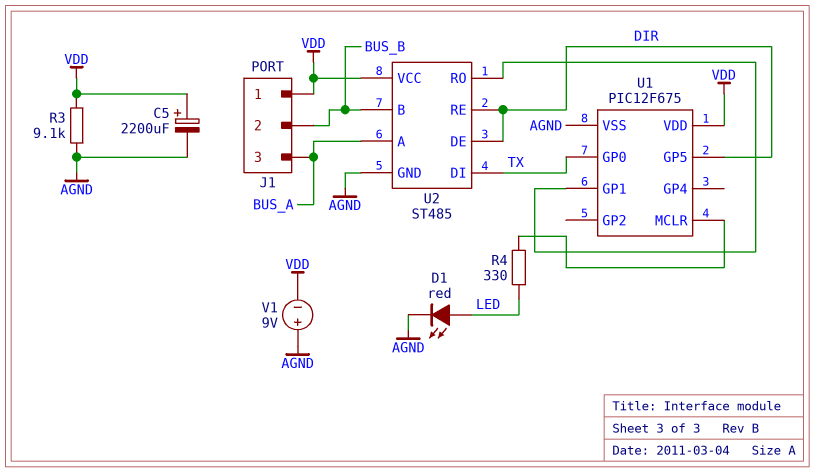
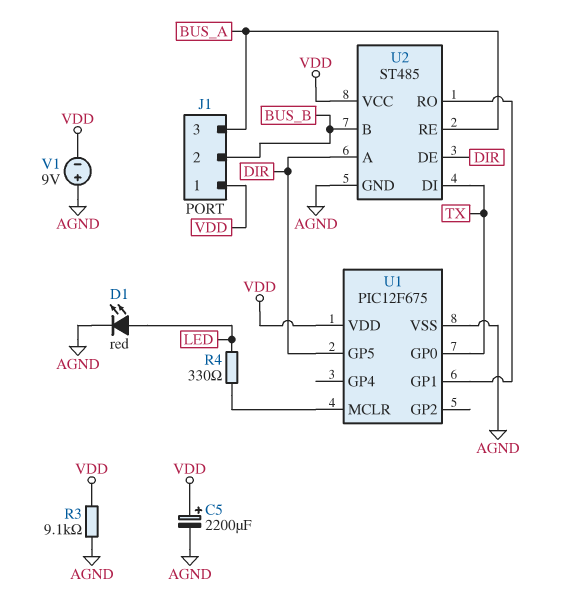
U2 pin A: BUS_A -> DIR
U2 pin RE: DIR -> BUS_A

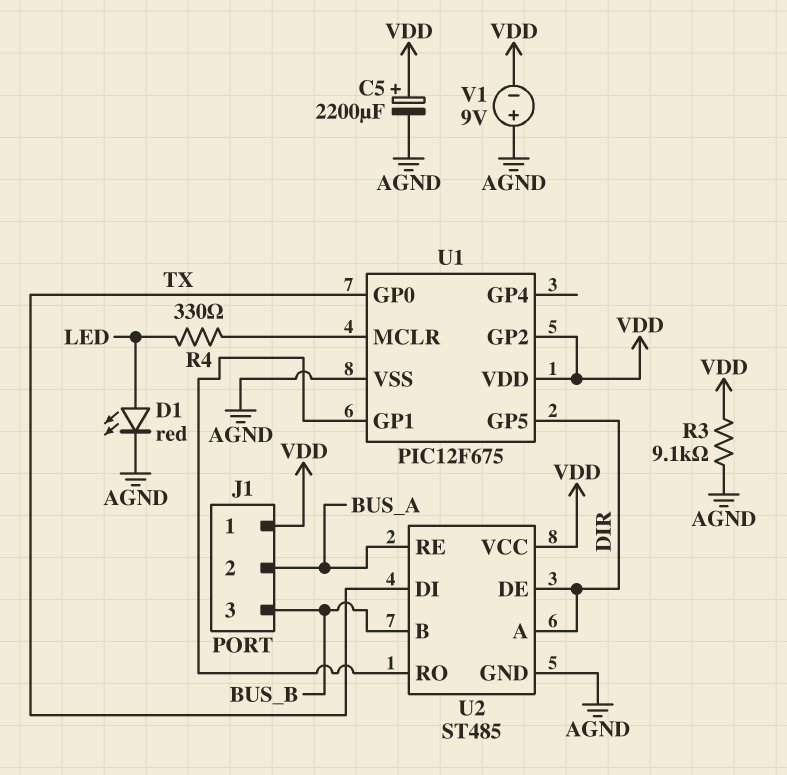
J1 pin 2: BUS_B -> BUS_A
J1 pin 3: BUS_A -> BUS_B
U1 pin GP2: none -> VDD

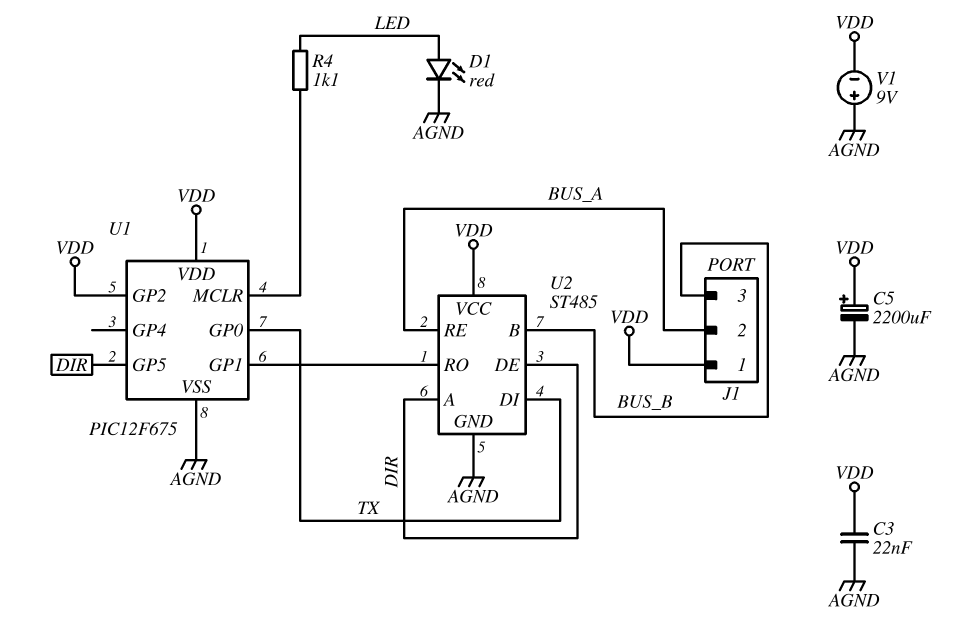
C3: none -> 22nF (AGND, VDD)
R3: 9.1k (AGND, VDD) -> none
R4: 330 (LED, U1/MCLR) -> 1.1k (LED, U1/MCLR)

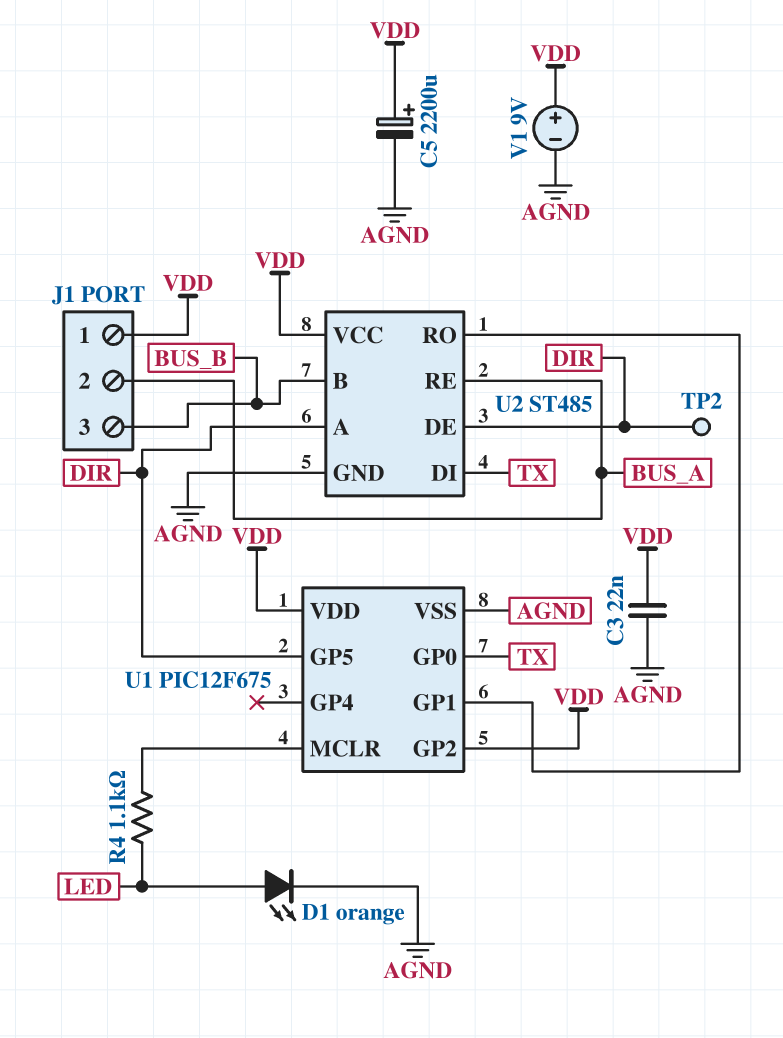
D1: LED red (A LED, K AGND) -> LED orange (A LED, K AGND)
TP2: none -> test point (DIR)
V1: 9V (plus AGND, minus VDD) -> 9V (plus VDD, minus AGND)

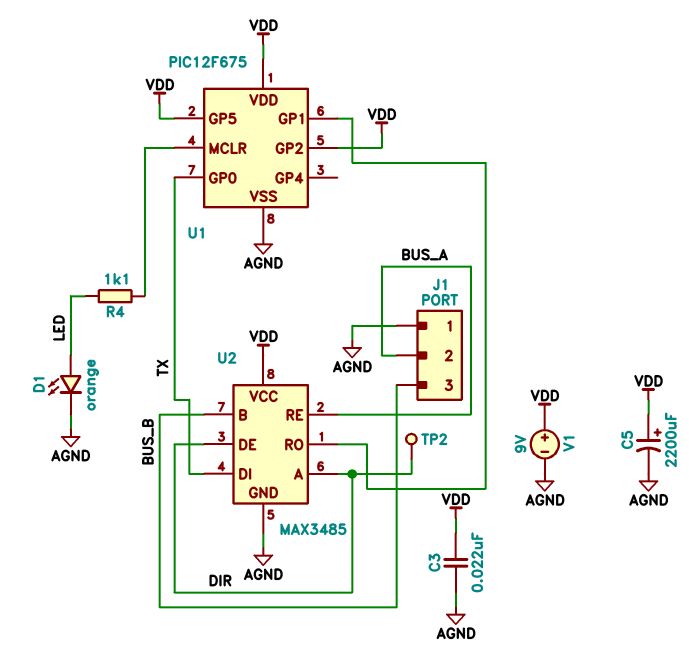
J1 pin 1: VDD -> AGND
U1 pin GP5: DIR -> VDD
U2: ST485 -> MAX3485

